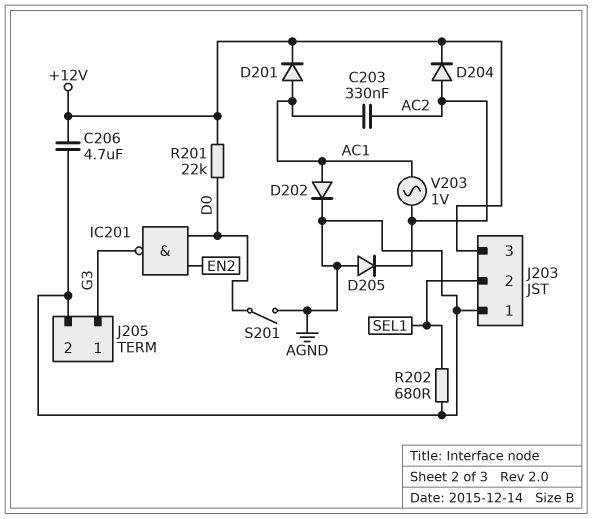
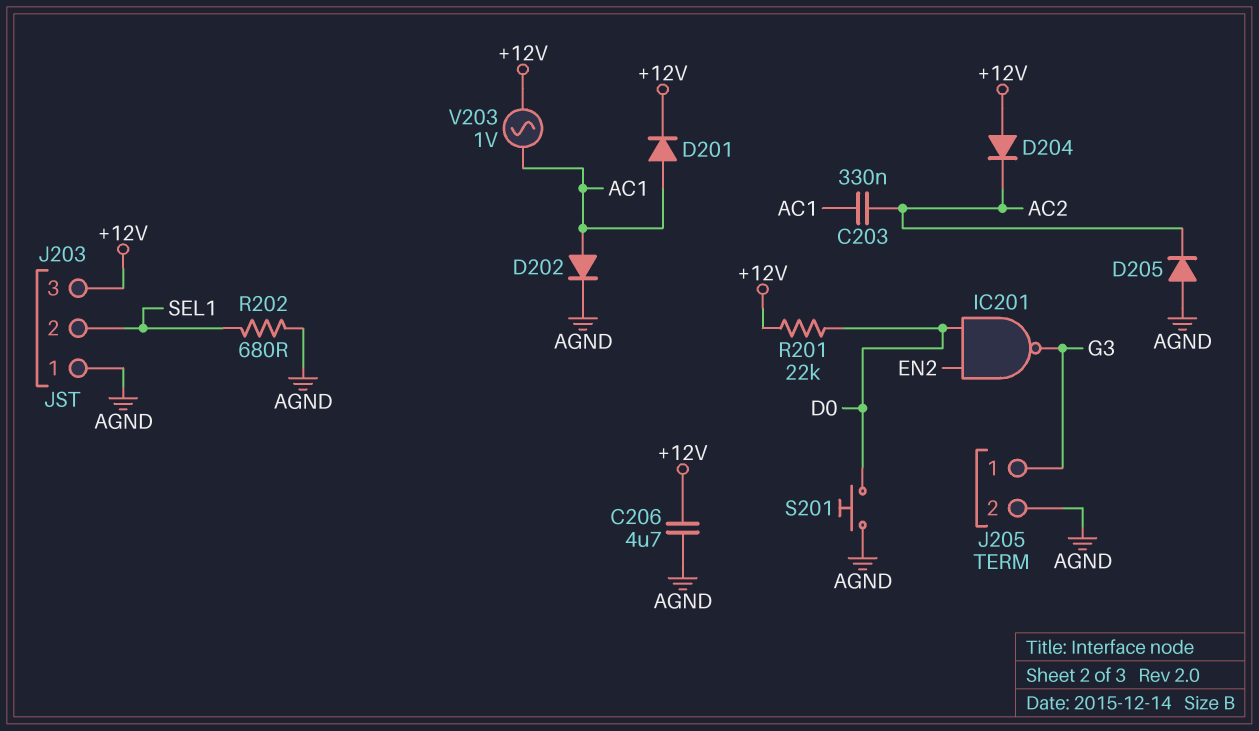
D204: diode (A AC2, K +12V) -> diode (A +12V, K AC2)
S201: switch (AGND, D0) -> button (AGND, D0)
V203: AC 1V (AC1, AC2) -> AC 1V (+12V, AC1)

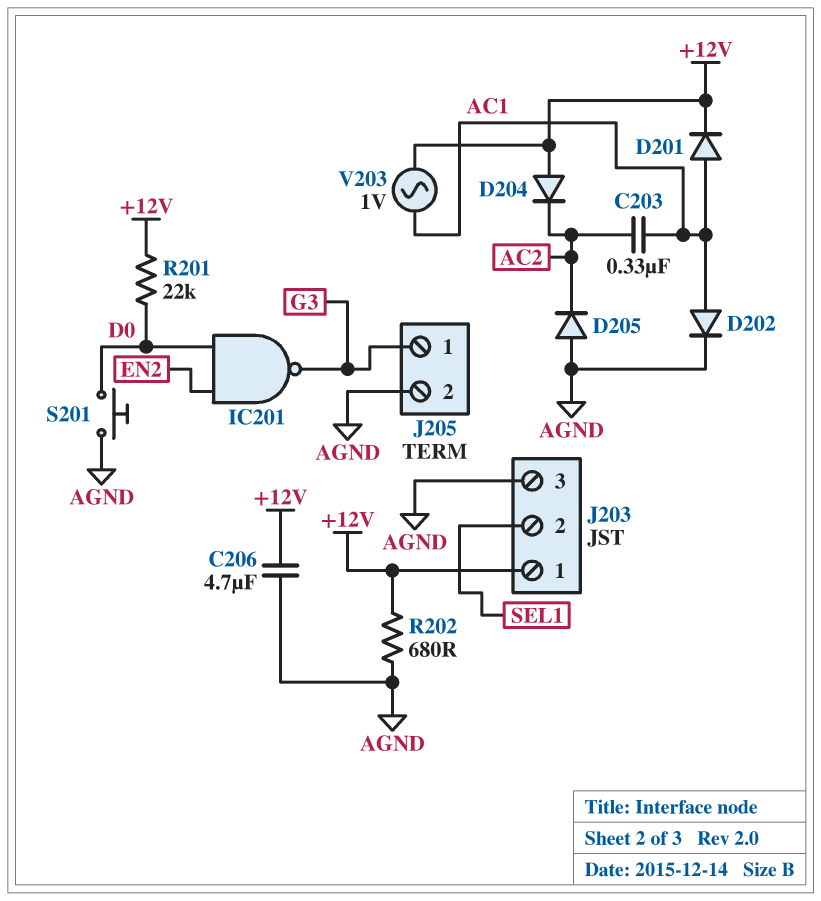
J203 pin 1: AGND -> +12V
J203 pin 3: +12V -> AGND
R202: 680 (AGND, SEL1) -> 680 (+12V, AGND)

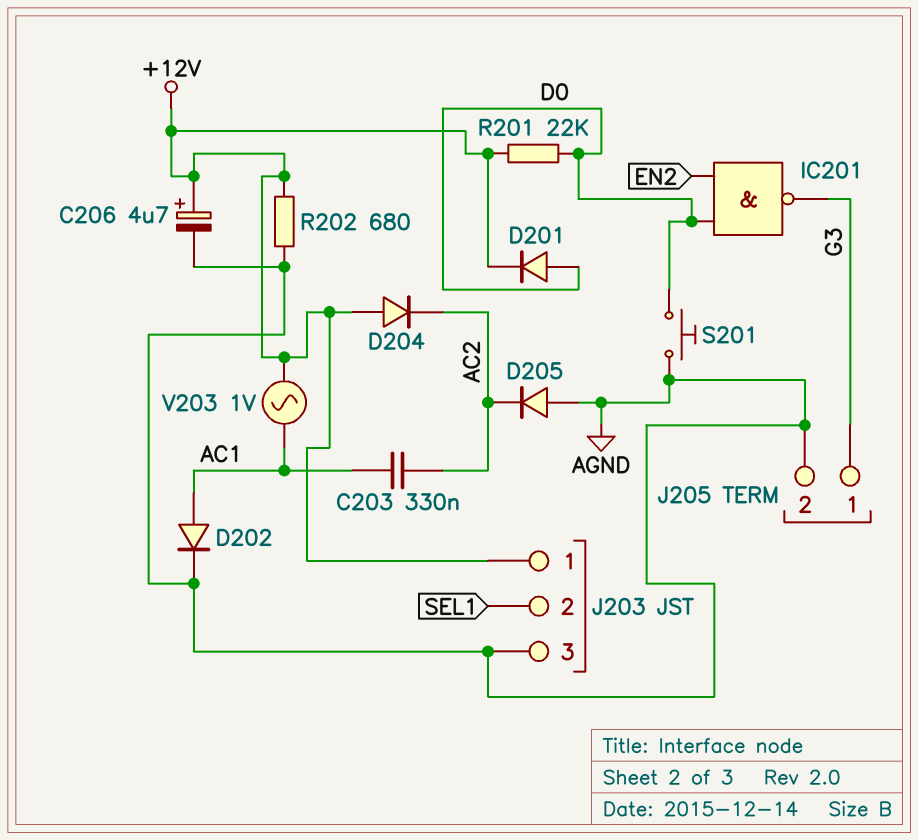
C206: 4.7uF (+12V, AGND) -> 4.7uF (plus +12V, minus AGND)
D201: diode (A AC1, K +12V) -> diode (A D0, K +12V)

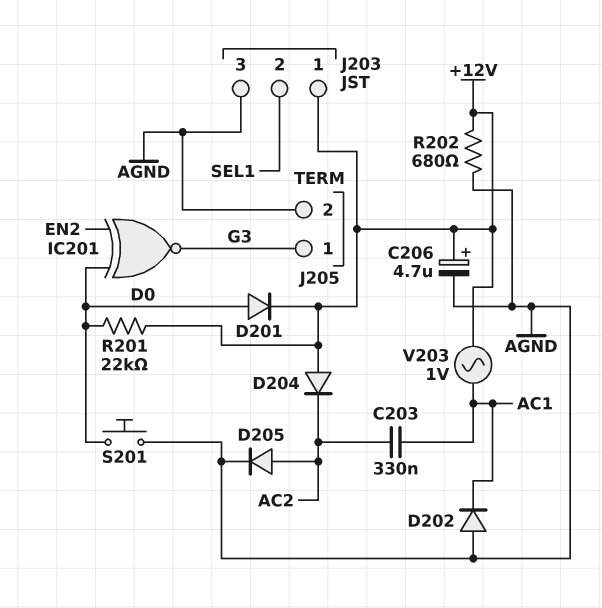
D202: diode (A AC1, K AGND) -> diode (A AGND, K AC1)
D205: diode (A AGND, K AC2) -> diode (A AC2, K AGND)
IC201: NAND (in D0, in EN2, out G3) -> XNOR (in D0, in EN2, out G3)

